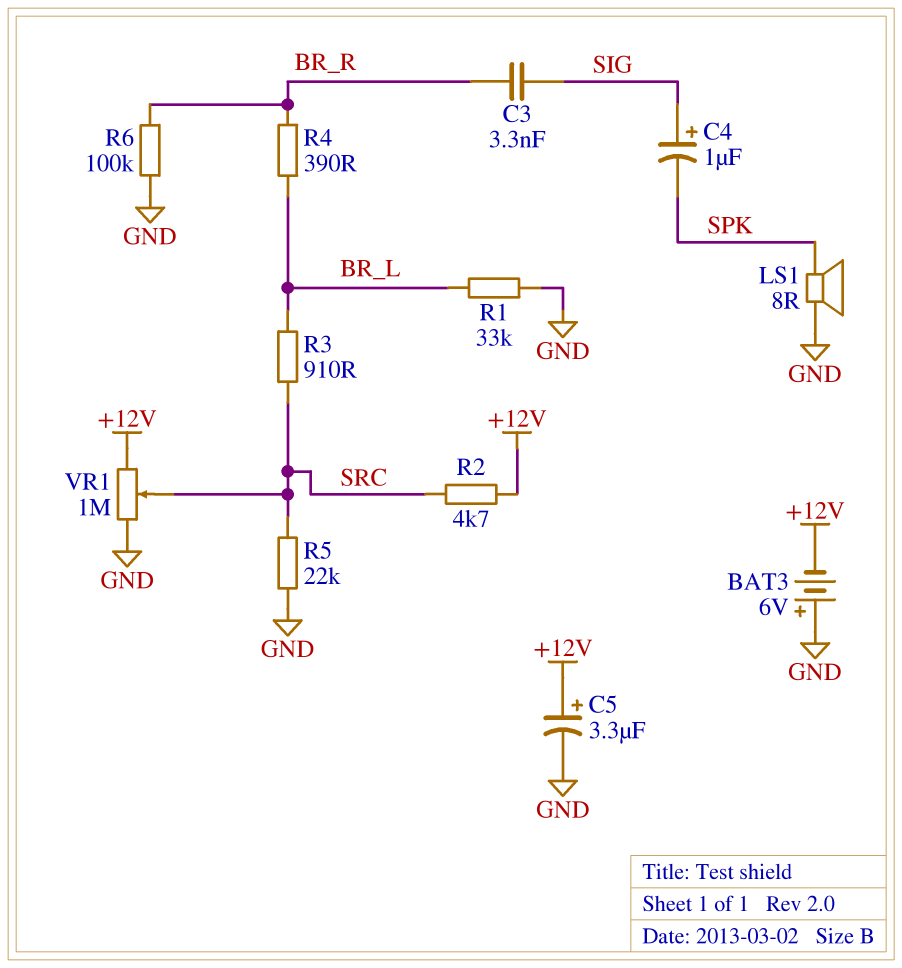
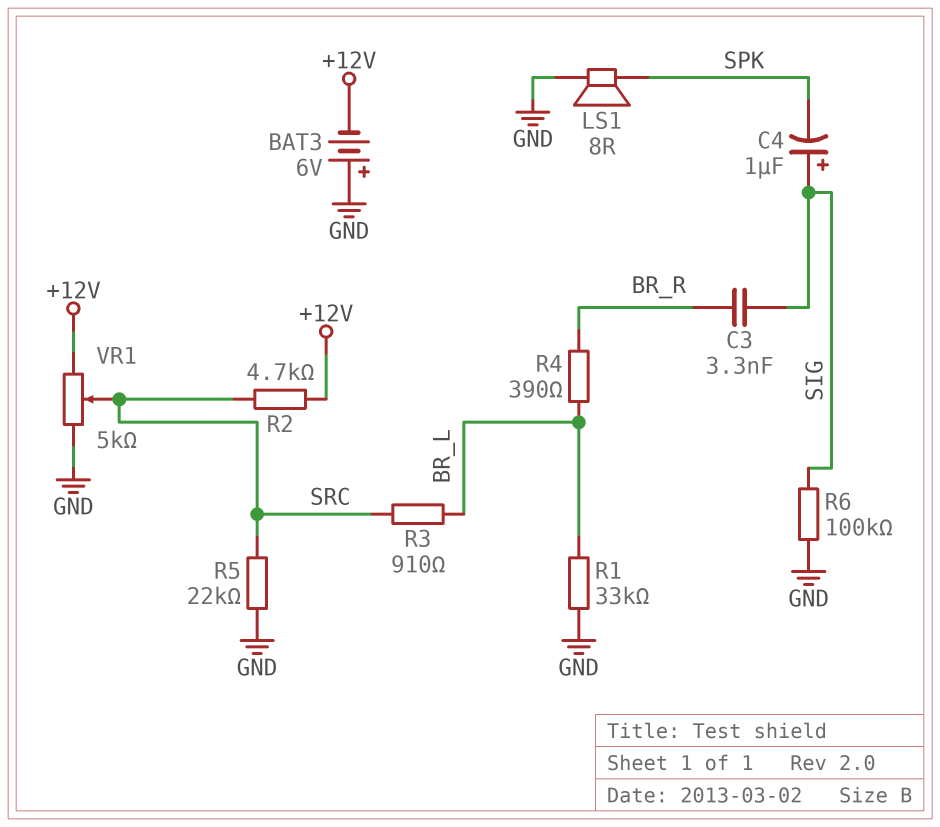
C5: 3.3uF (plus +12V, minus GND) -> none
R6: 100k (BR_R, GND) -> 100k (GND, SIG)
VR1: 1M (+12V, GND, wiper SRC) -> 5k (+12V, GND, wiper SRC)

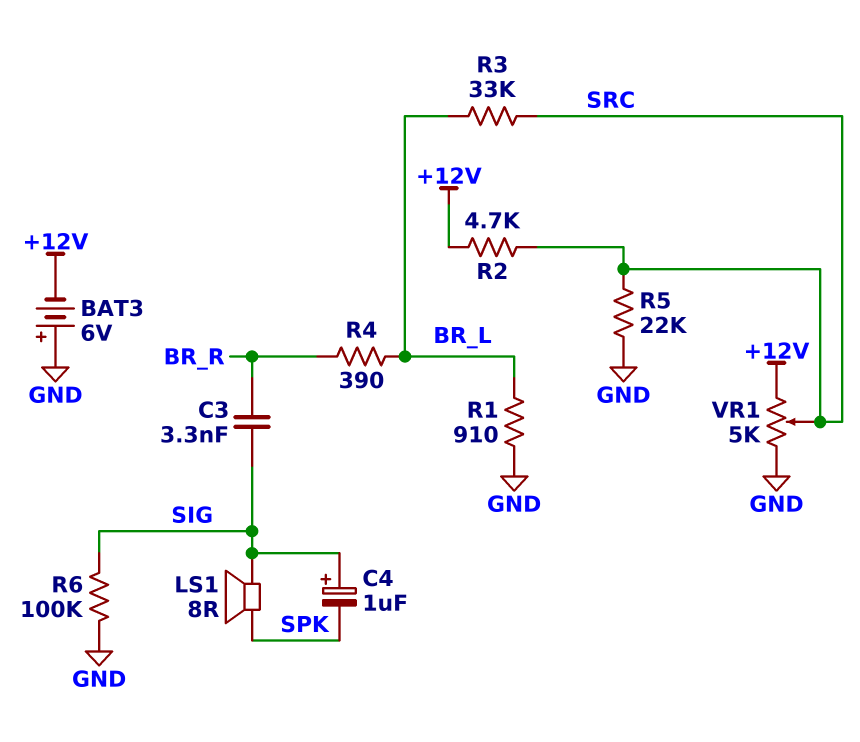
LS1: speaker 8R (GND, SPK) -> speaker 8R (SIG, SPK)
R1: 33k (BR_L, GND) -> 910 (BR_L, GND)
R3: 910 (BR_L, SRC) -> 33k (BR_L, SRC)

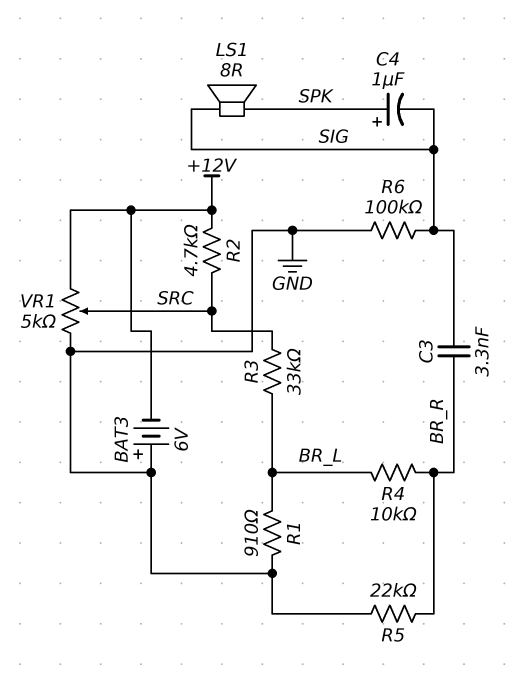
C4: 1uF (plus SIG, minus SPK) -> 1uF (plus SPK, minus SIG)
R4: 390 (BR_L, BR_R) -> 10k (BR_L, BR_R)
R5: 22k (GND, SRC) -> 22k (BR_R, GND)

